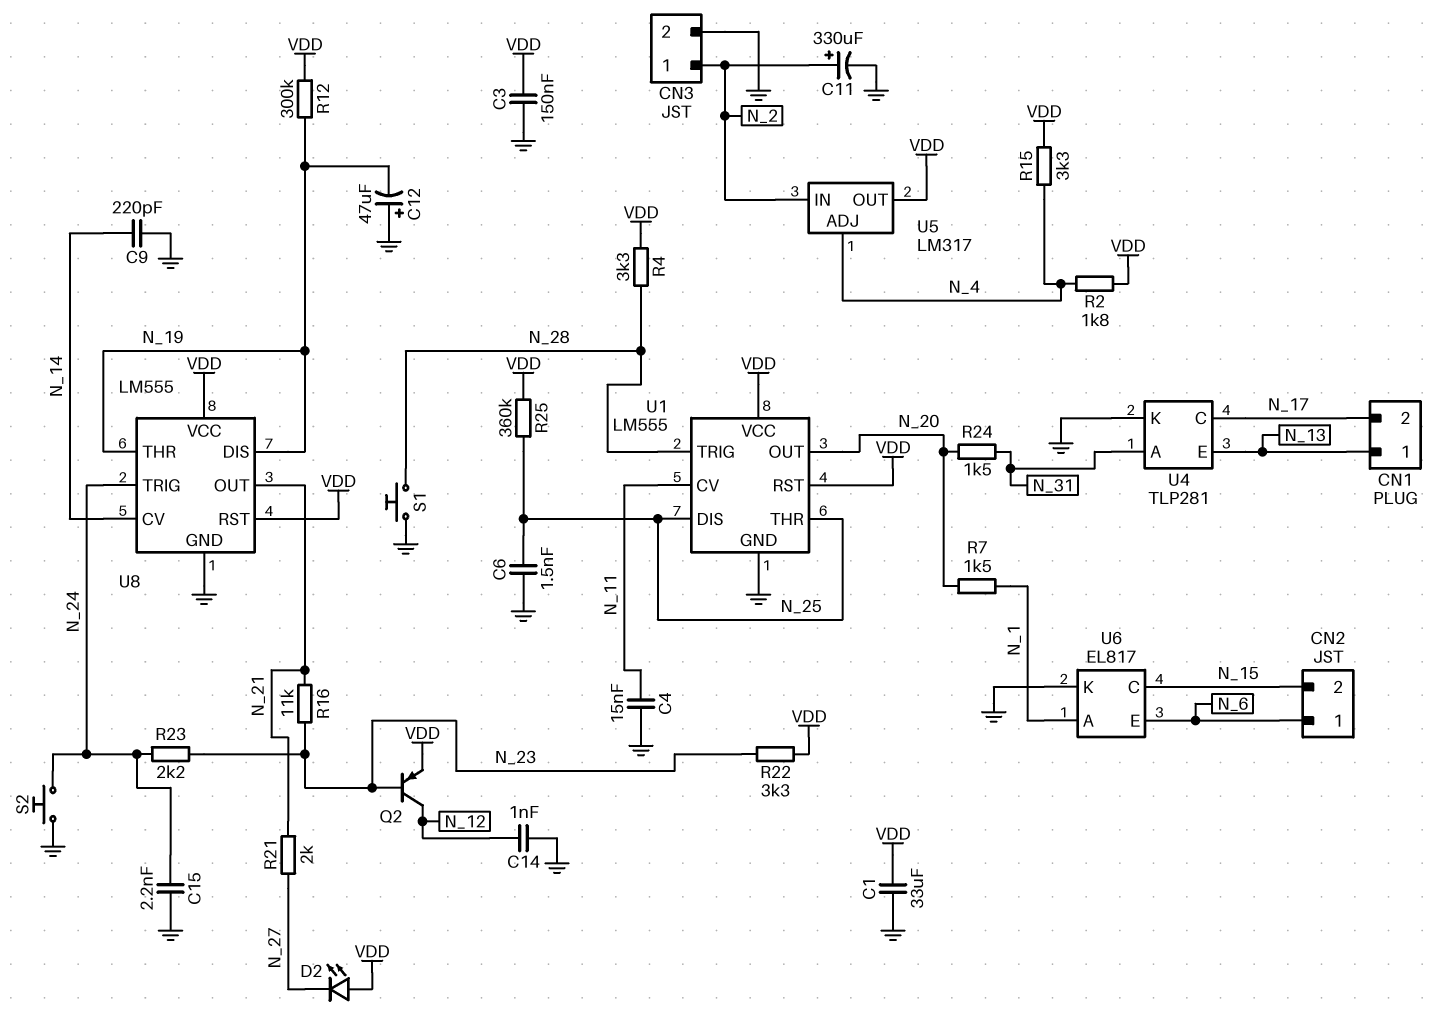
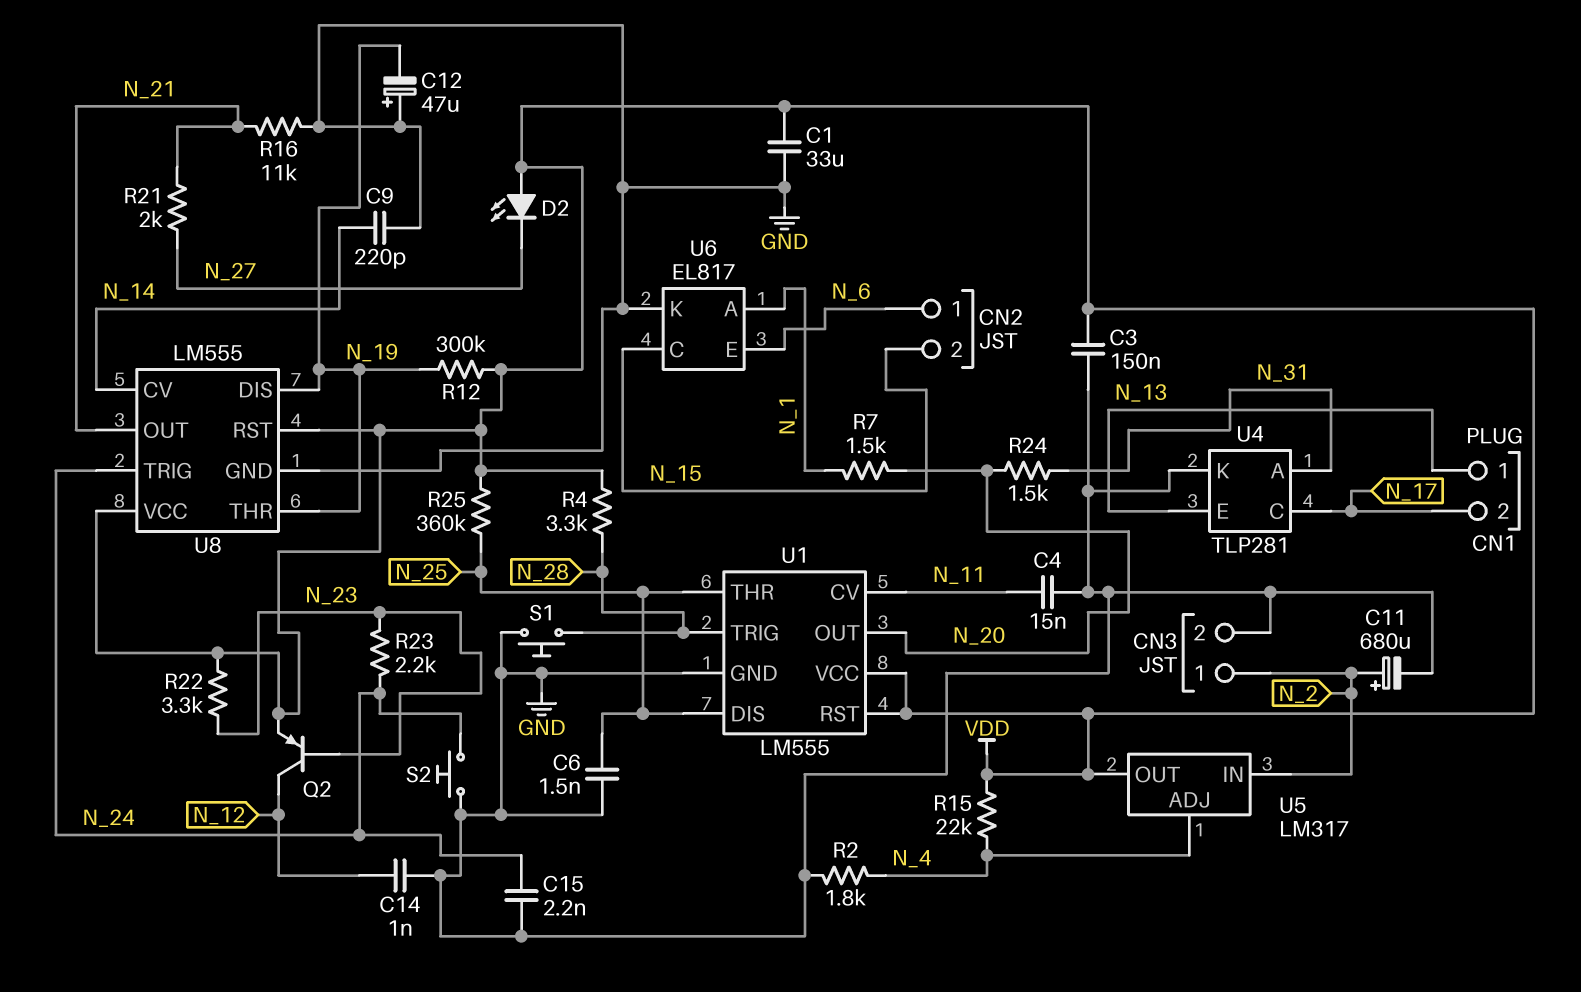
C11: 330uF (plus N_2, minus GND) -> 680uF (plus N_2, minus GND)
R2: 1.8k (N_4, VDD) -> 1.8k (GND, N_4)
R15: 3.3k (N_4, VDD) -> 22k (N_4, VDD)
R16: 11k (N_21, N_23) -> 11k (GND, N_21)

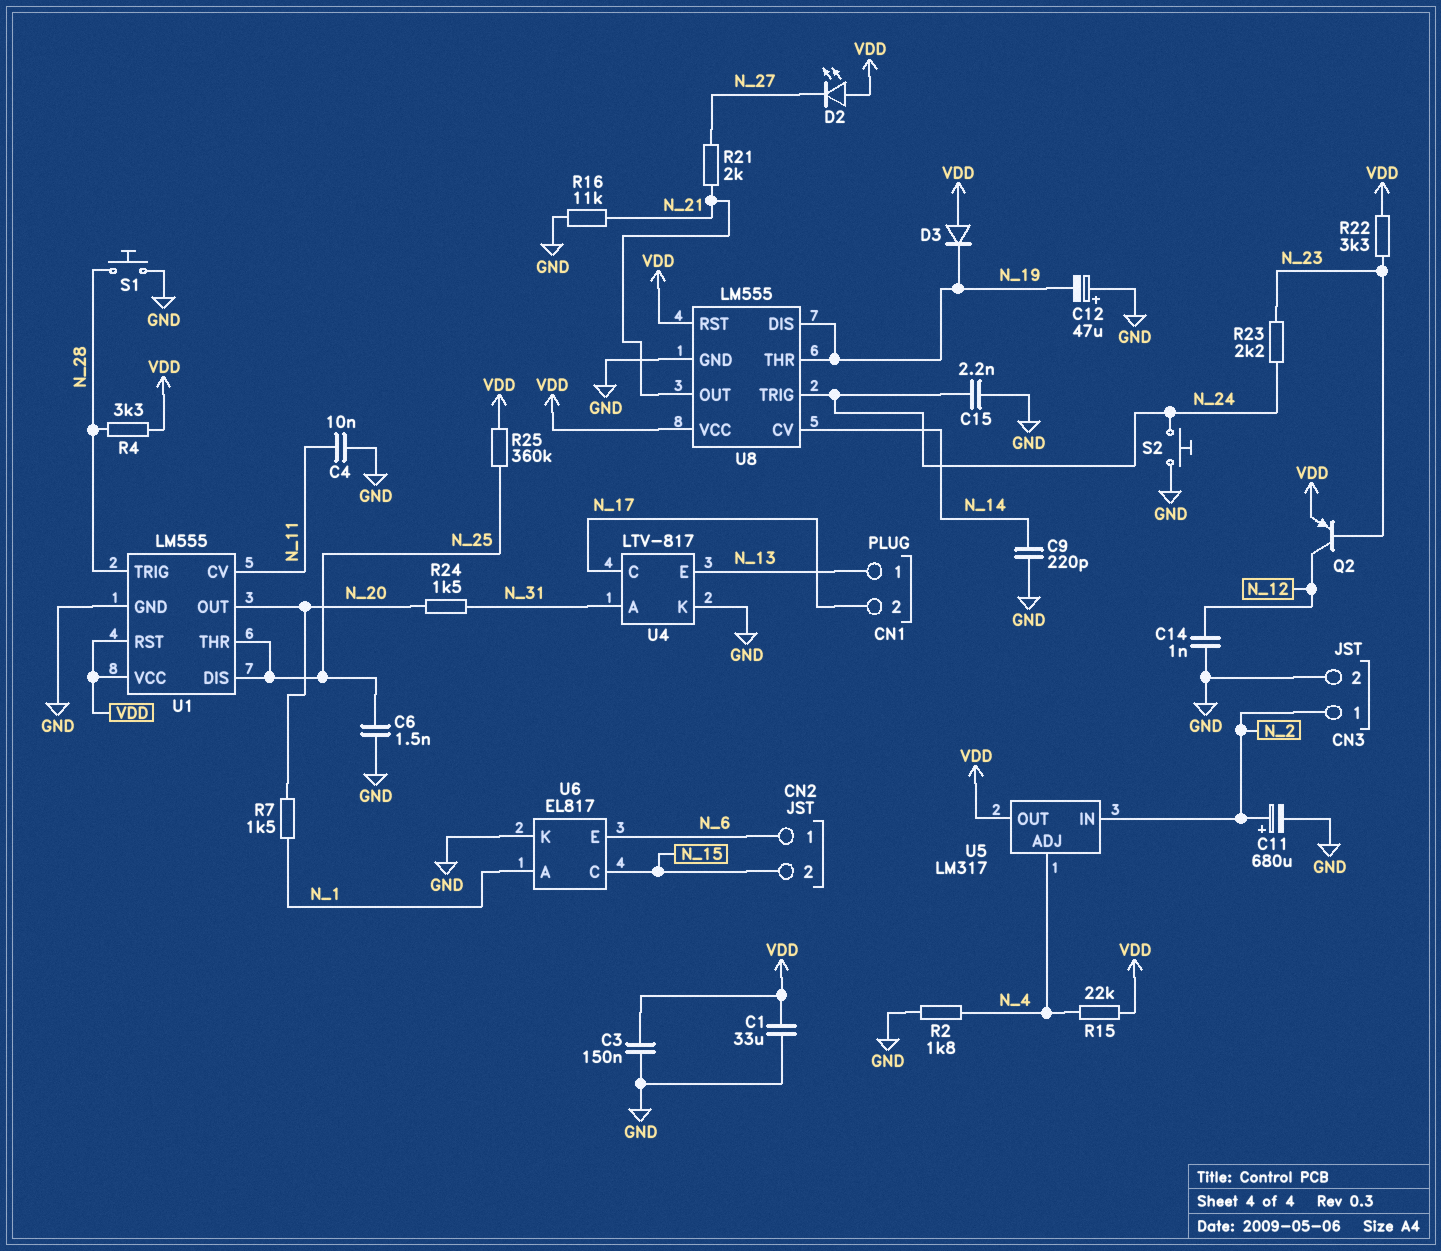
C4: 15nF (GND, N_11) -> 10nF (GND, N_11)
D3: none -> diode (A VDD, K N_19)
R12: 300k (N_19, VDD) -> none
U4: TLP281 -> LTV-817

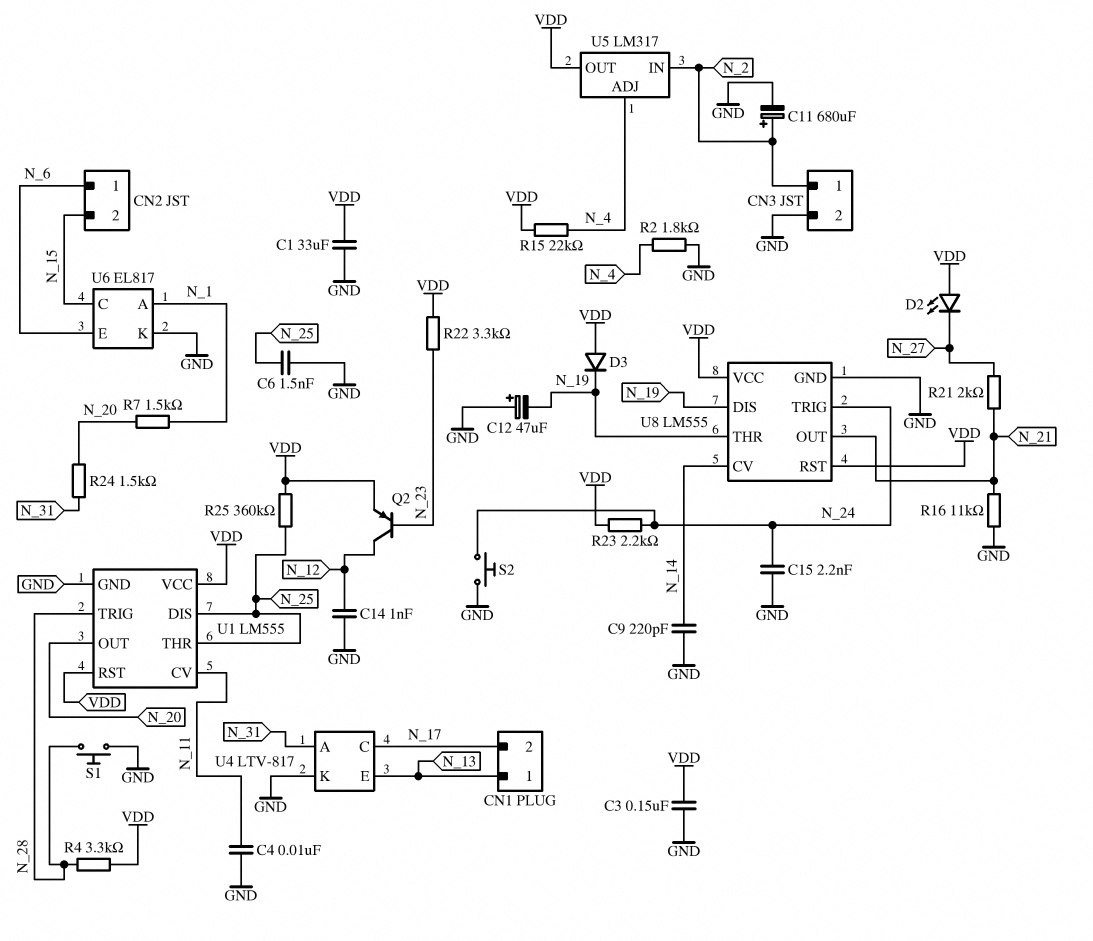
R23: 2.2k (N_23, N_24) -> 2.2k (N_24, VDD)

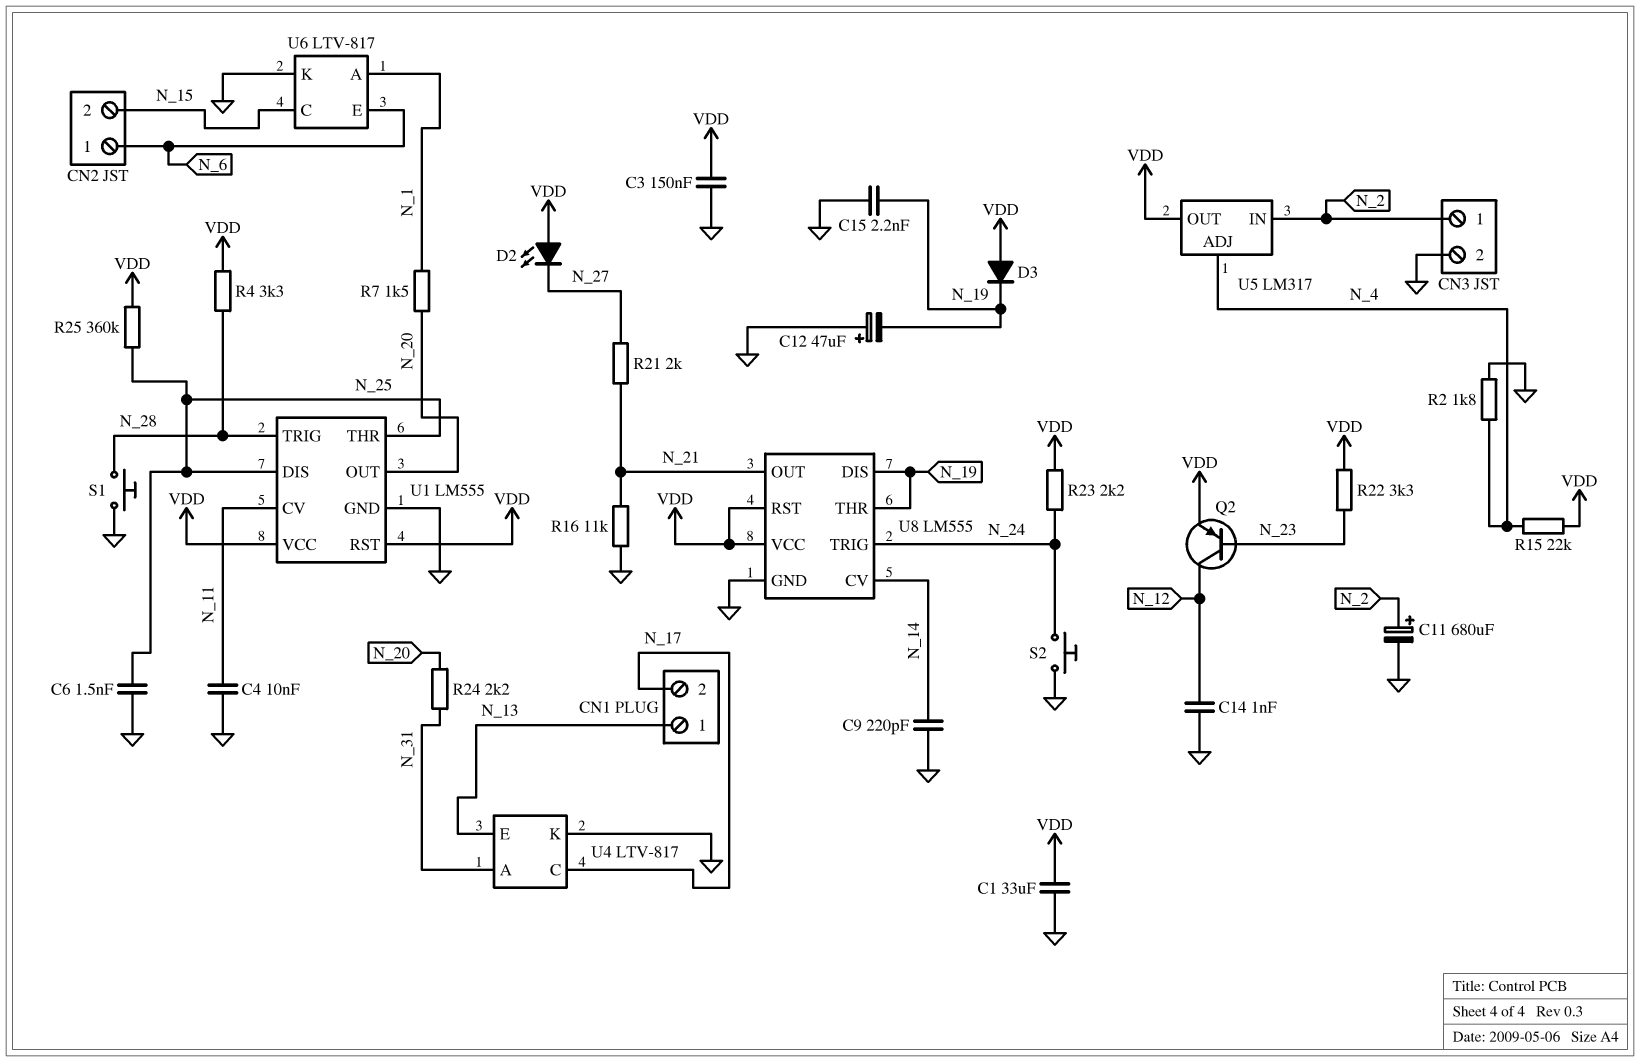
C15: 2.2nF (GND, N_24) -> 2.2nF (GND, N_19)
R24: 1.5k (N_20, N_31) -> 2.2k (N_20, N_31)
U6: EL817 -> LTV-817

